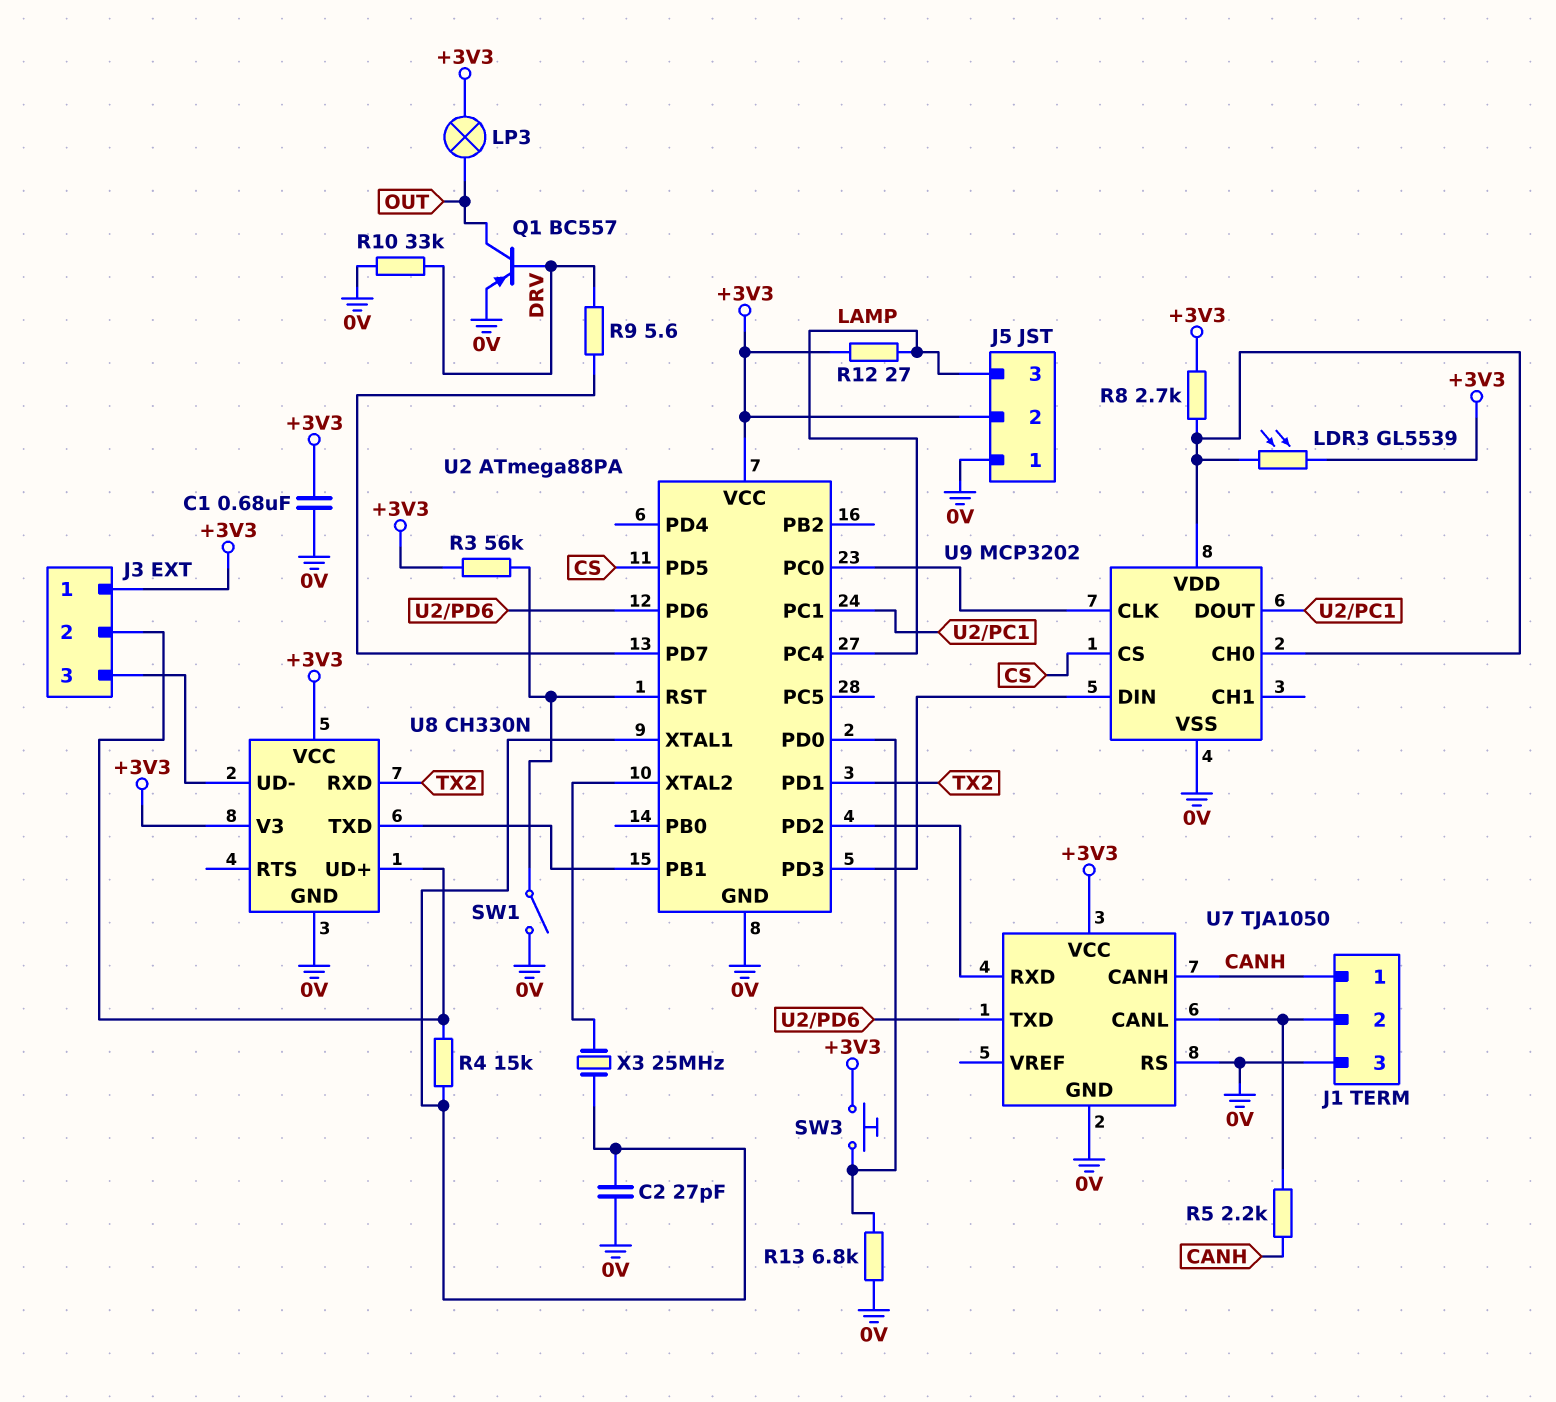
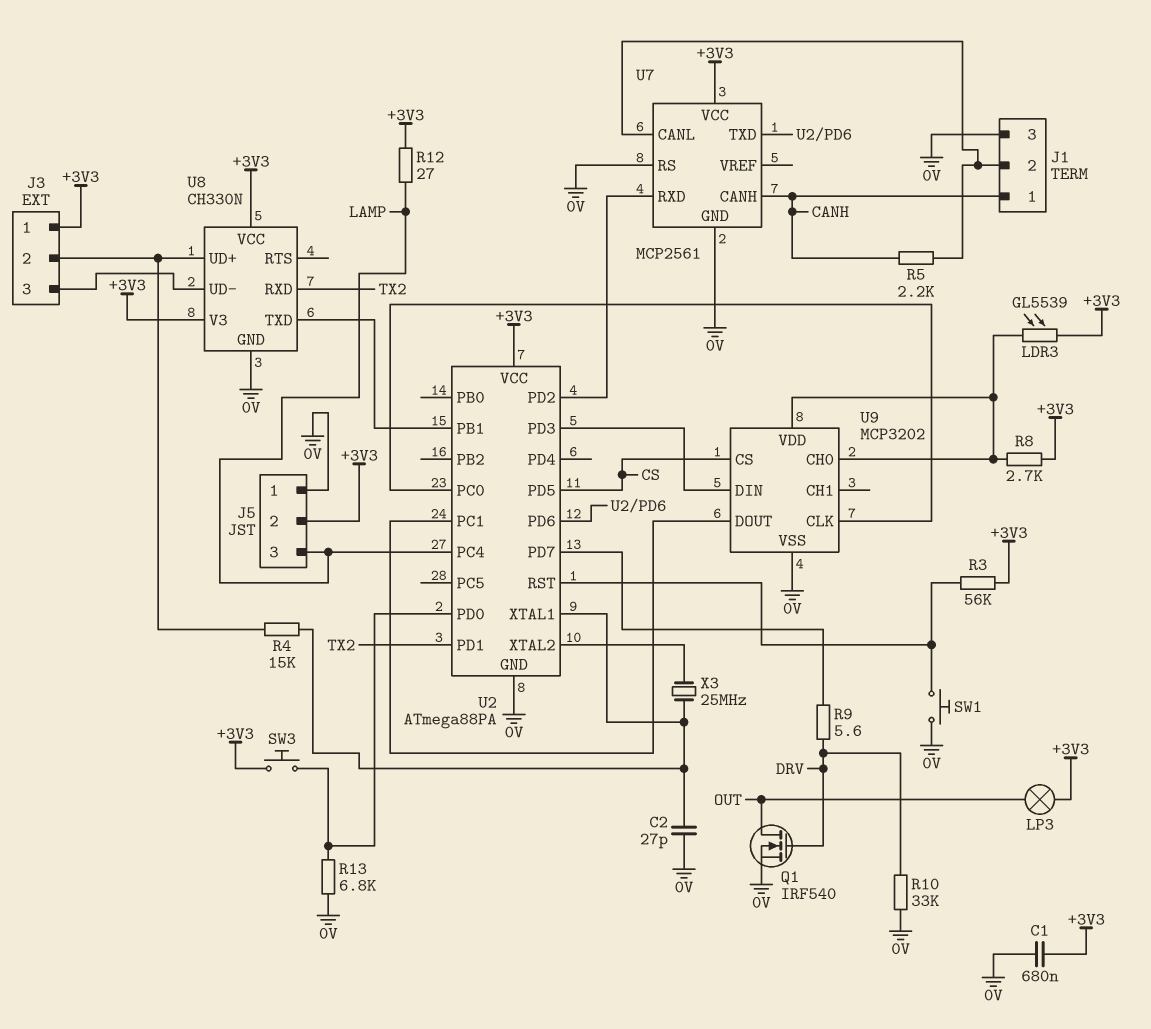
Q1: PNP BC557 (B DRV, C OUT, E 0V) -> NMOS IRF540 (G DRV, D OUT, S 0V)
SW1: switch (0V, U2/RST) -> button (0V, U2/RST)
U7: TJA1050 -> MCP2561

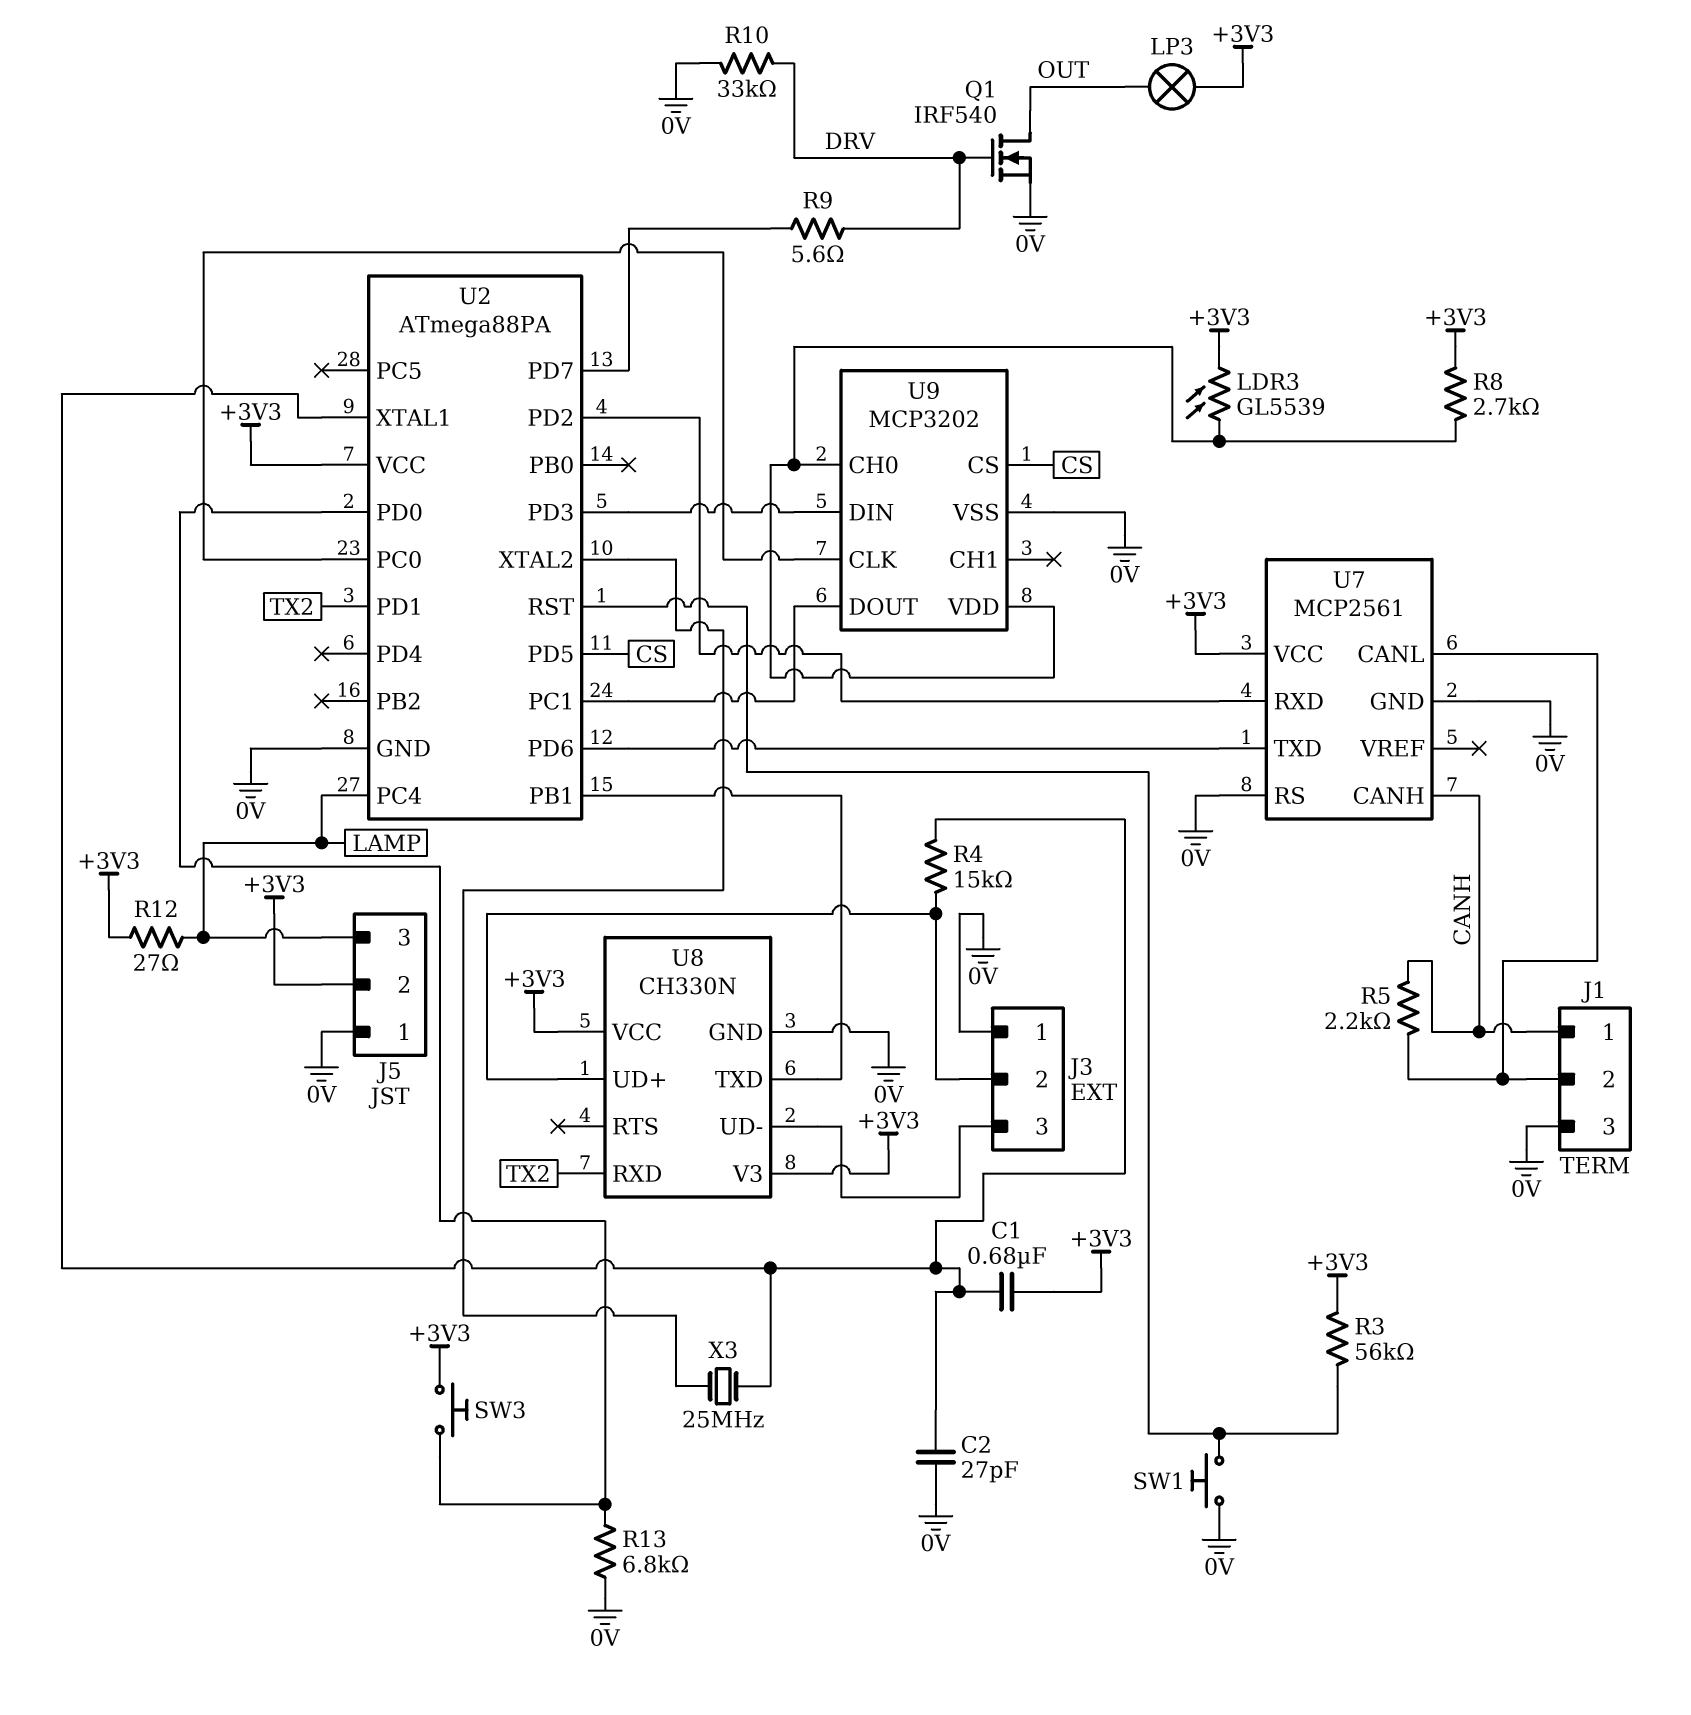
C1: 680nF (+3V3, 0V) -> 680nF (+3V3, U2/XTAL1)
J3 pin 1: +3V3 -> 0V

